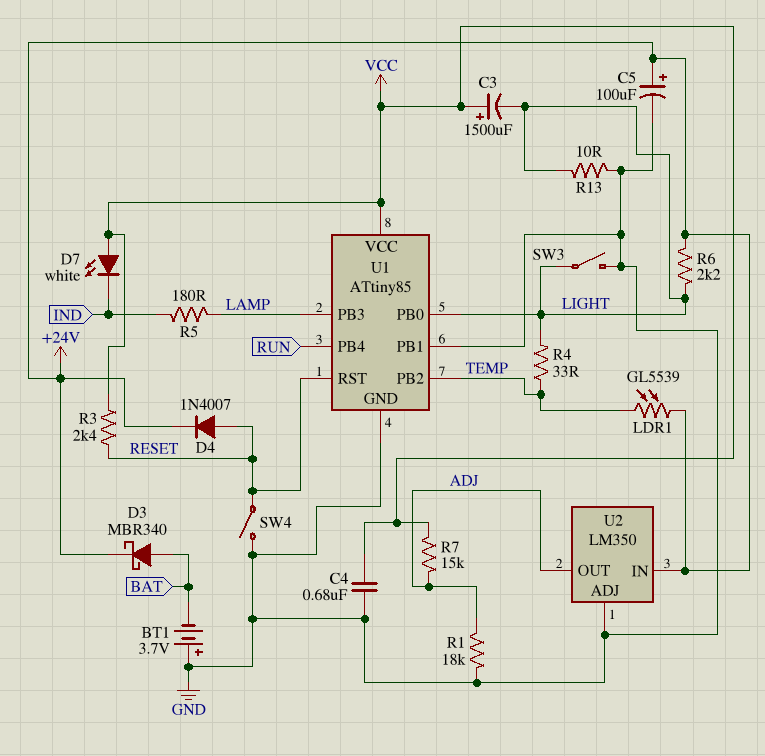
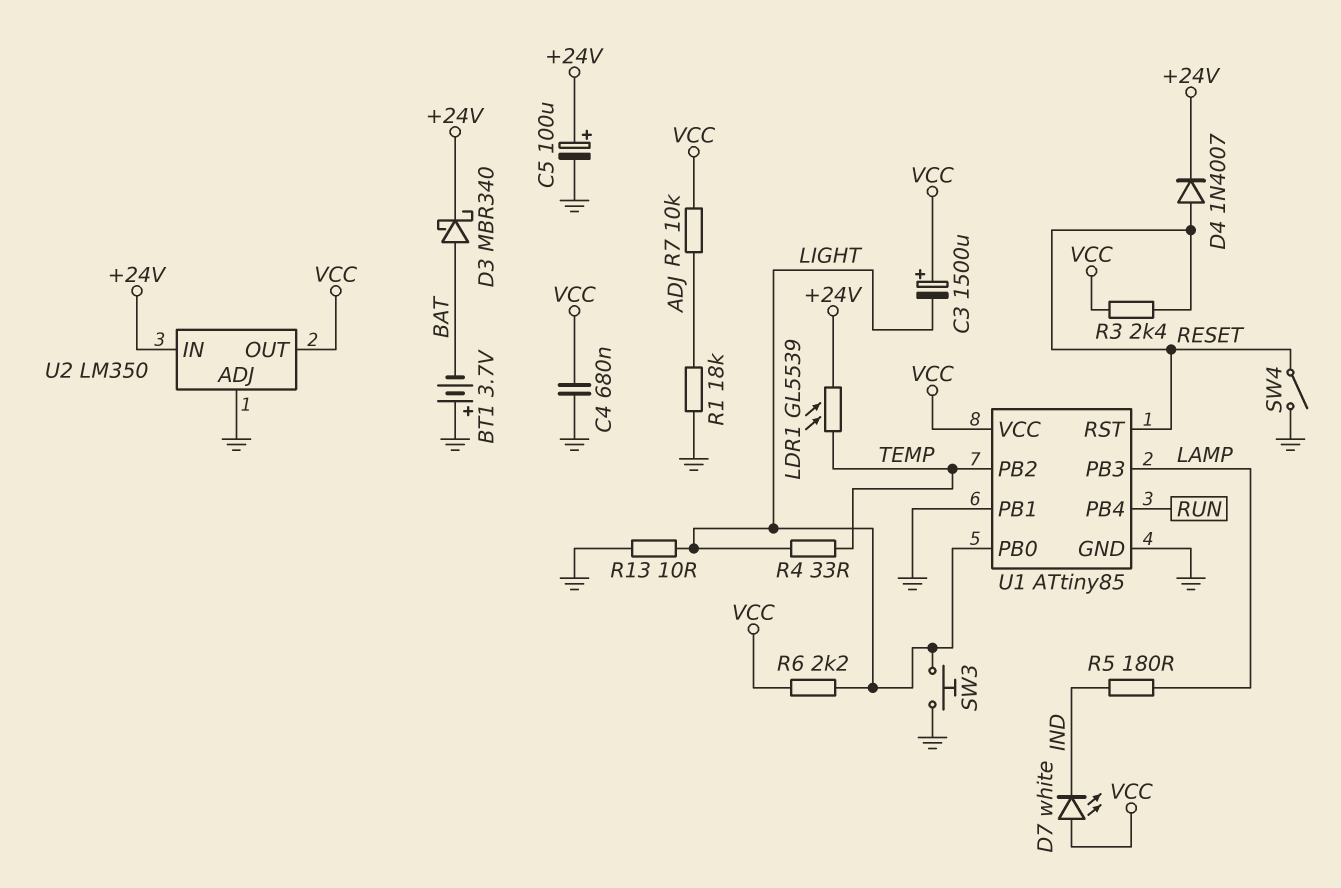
R6: 2.2k (+24V, LIGHT) -> 2.2k (LIGHT, VCC)
R7: 15k (ADJ, VCC) -> 10k (ADJ, VCC)
SW3: switch (GND, LIGHT) -> button (GND, LIGHT)
U2 pin OUT: ADJ -> VCC

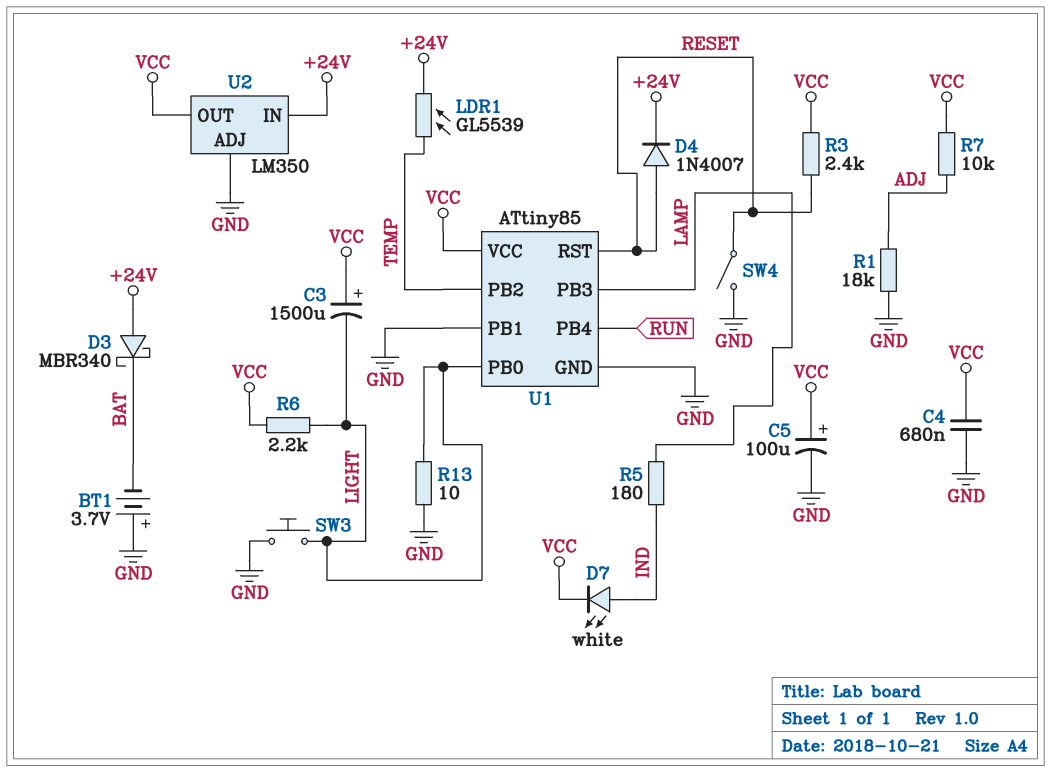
C5: 100uF (plus +24V, minus GND) -> 100uF (plus VCC, minus GND)
D3: schottky MBR340 (A BAT, K +24V) -> schottky MBR340 (A +24V, K BAT)
D7: LED white (A VCC, K IND) -> LED white (A IND, K VCC)
R4: 33 (LIGHT, TEMP) -> none

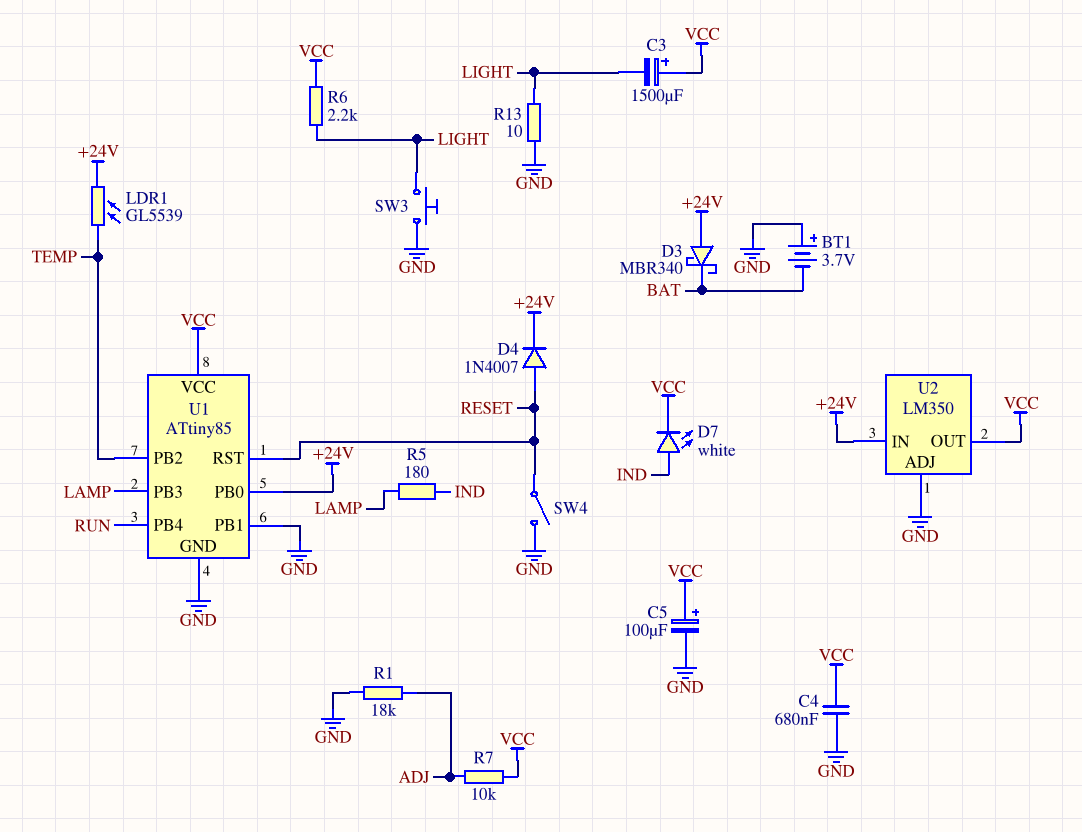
R3: 2.4k (RESET, VCC) -> none
U1 pin PB0: LIGHT -> +24V

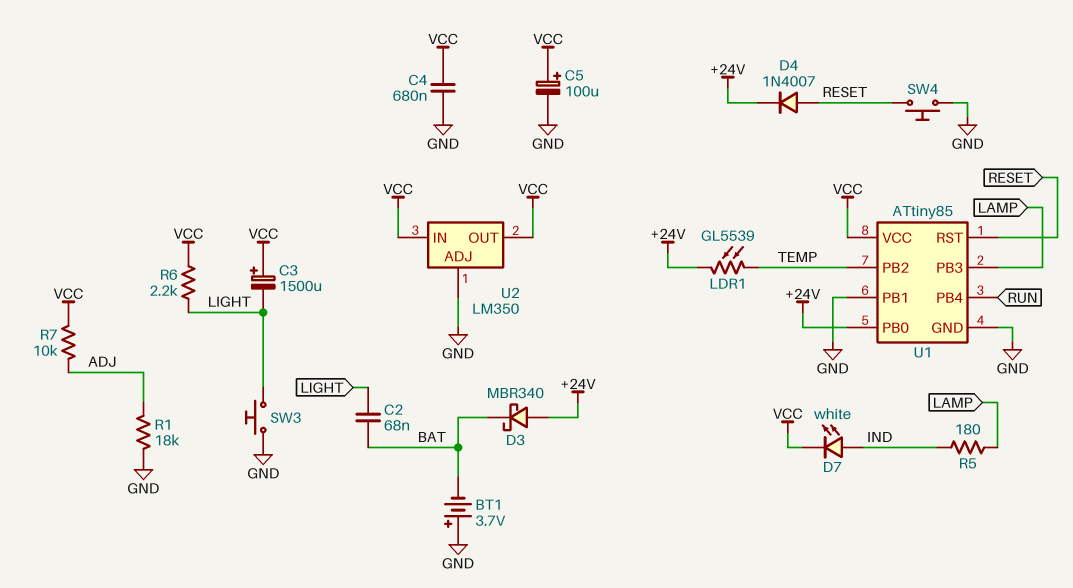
C2: none -> 68nF (BAT, LIGHT)
R13: 10 (GND, LIGHT) -> none
SW4: switch (GND, RESET) -> button (GND, RESET)
U2 pin IN: +24V -> VCC

